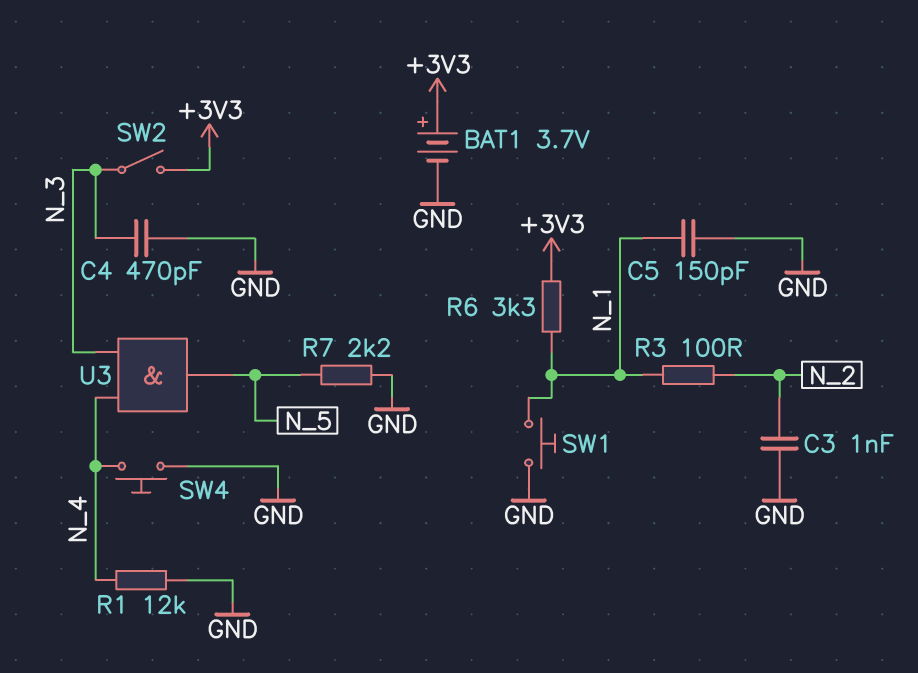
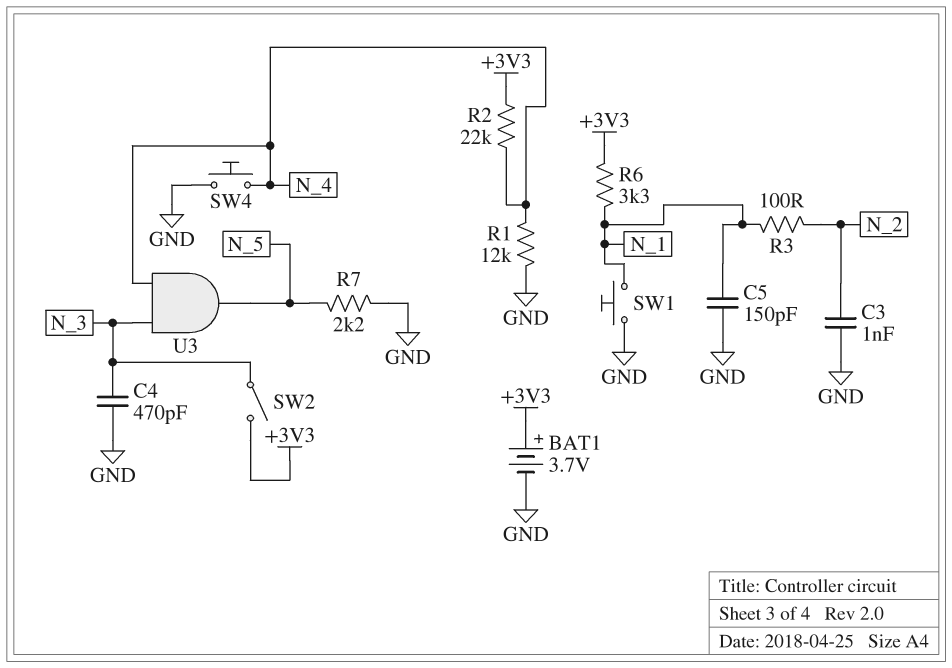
R2: none -> 22k (+3V3, N_4)

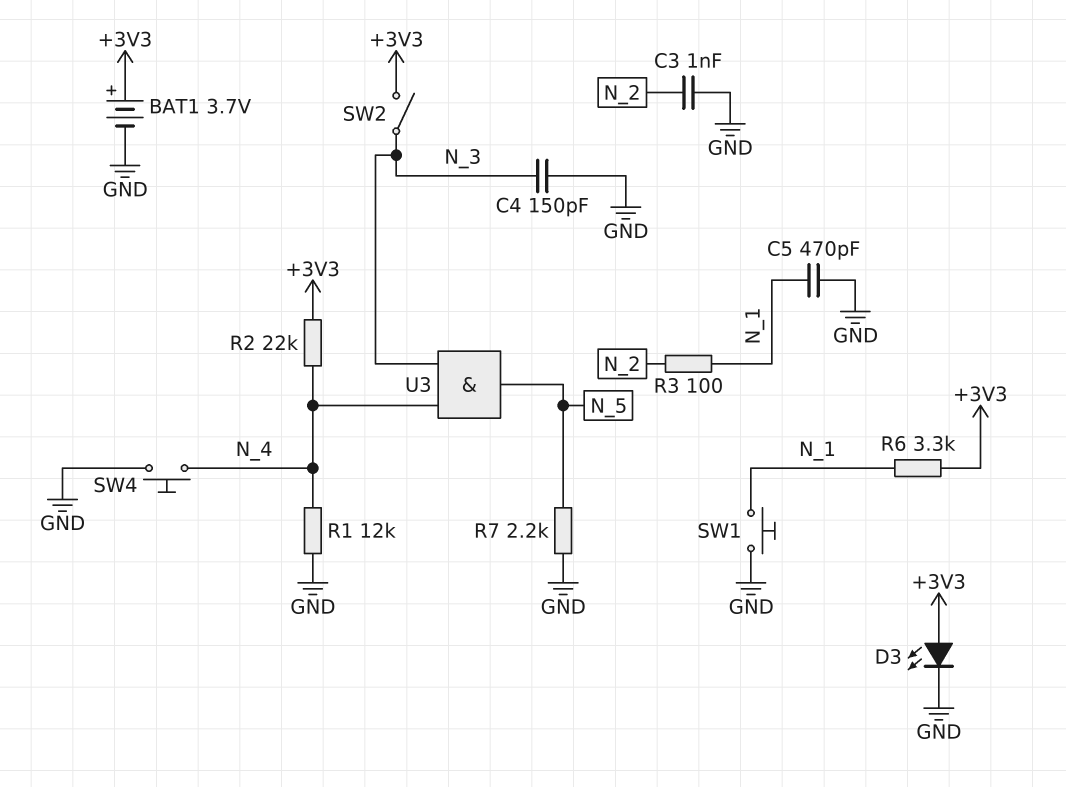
C4: 470pF (GND, N_3) -> 150pF (GND, N_3)
C5: 150pF (GND, N_1) -> 470pF (GND, N_1)
D3: none -> LED (A +3V3, K GND)

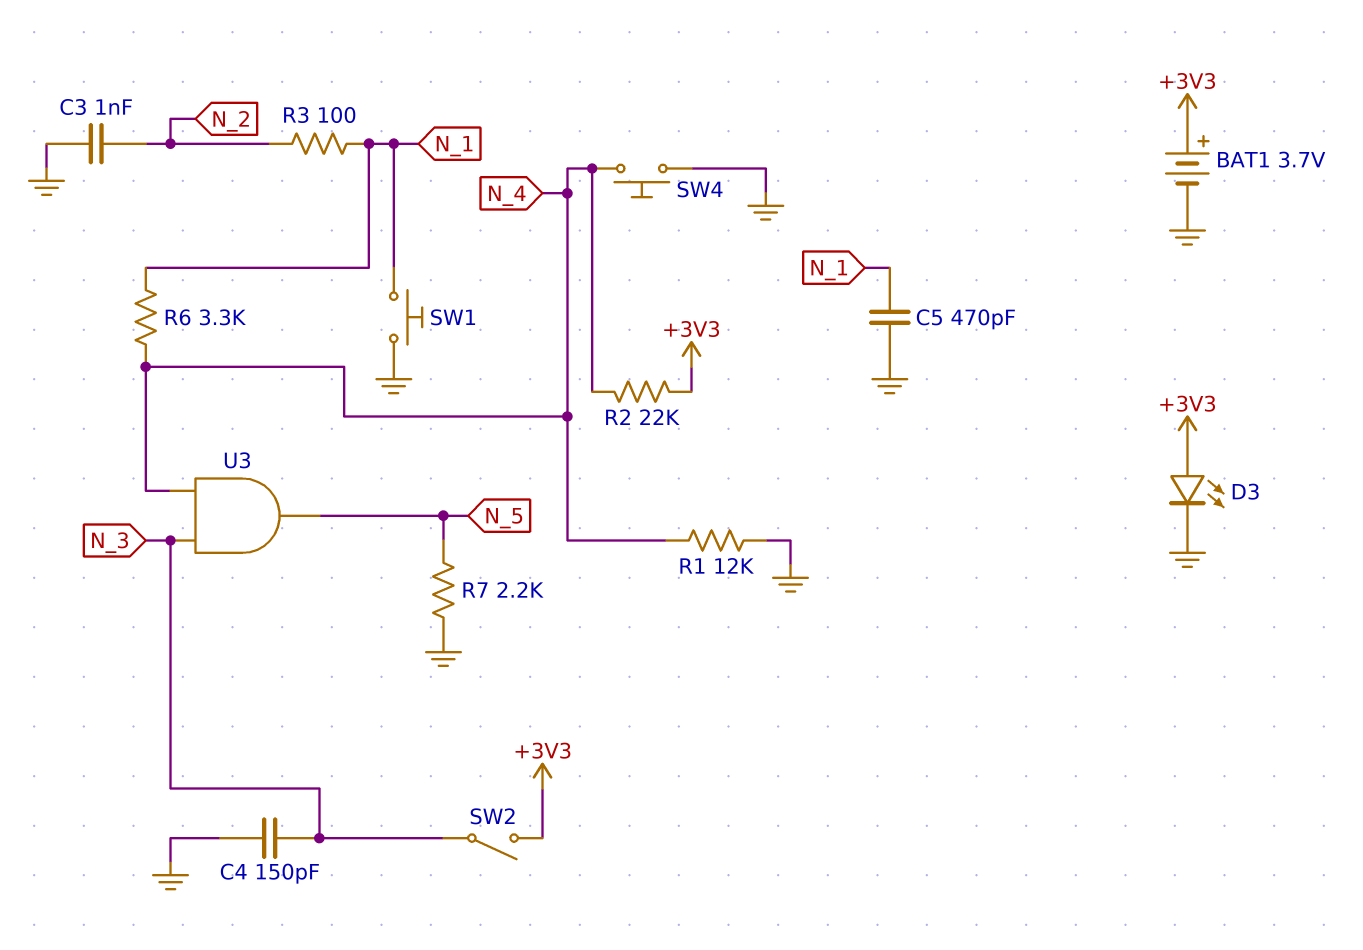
R6: 3.3k (+3V3, N_1) -> 3.3k (N_1, N_4)

